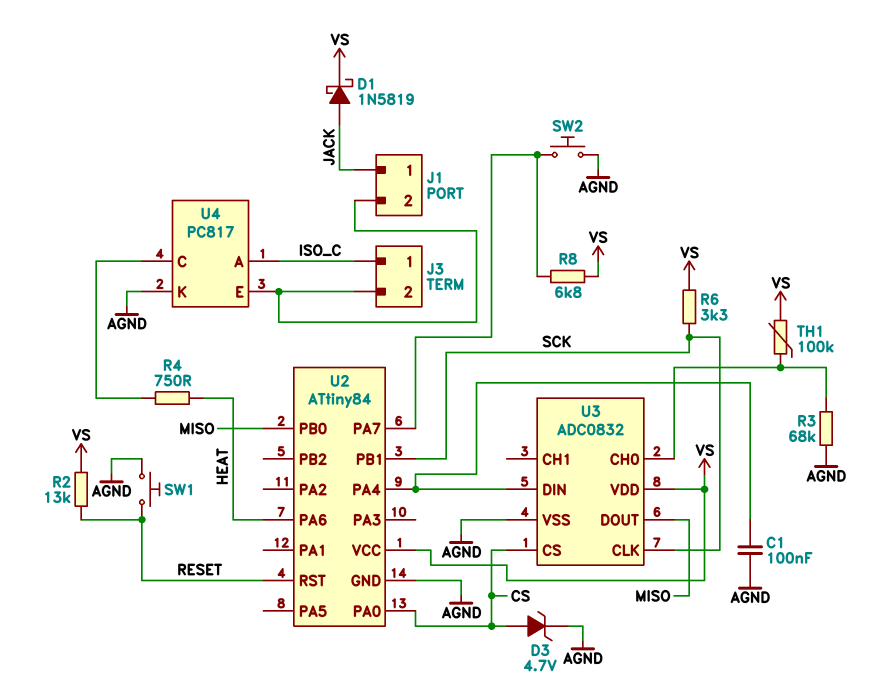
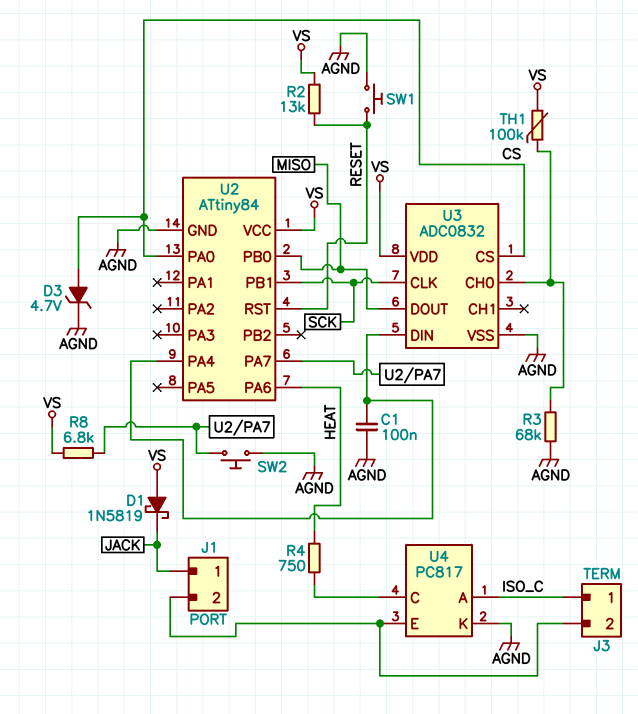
D1: schottky 1N5819 (A JACK, K VS) -> schottky 1N5819 (A VS, K JACK)
R6: 3.3k (SCK, VS) -> none

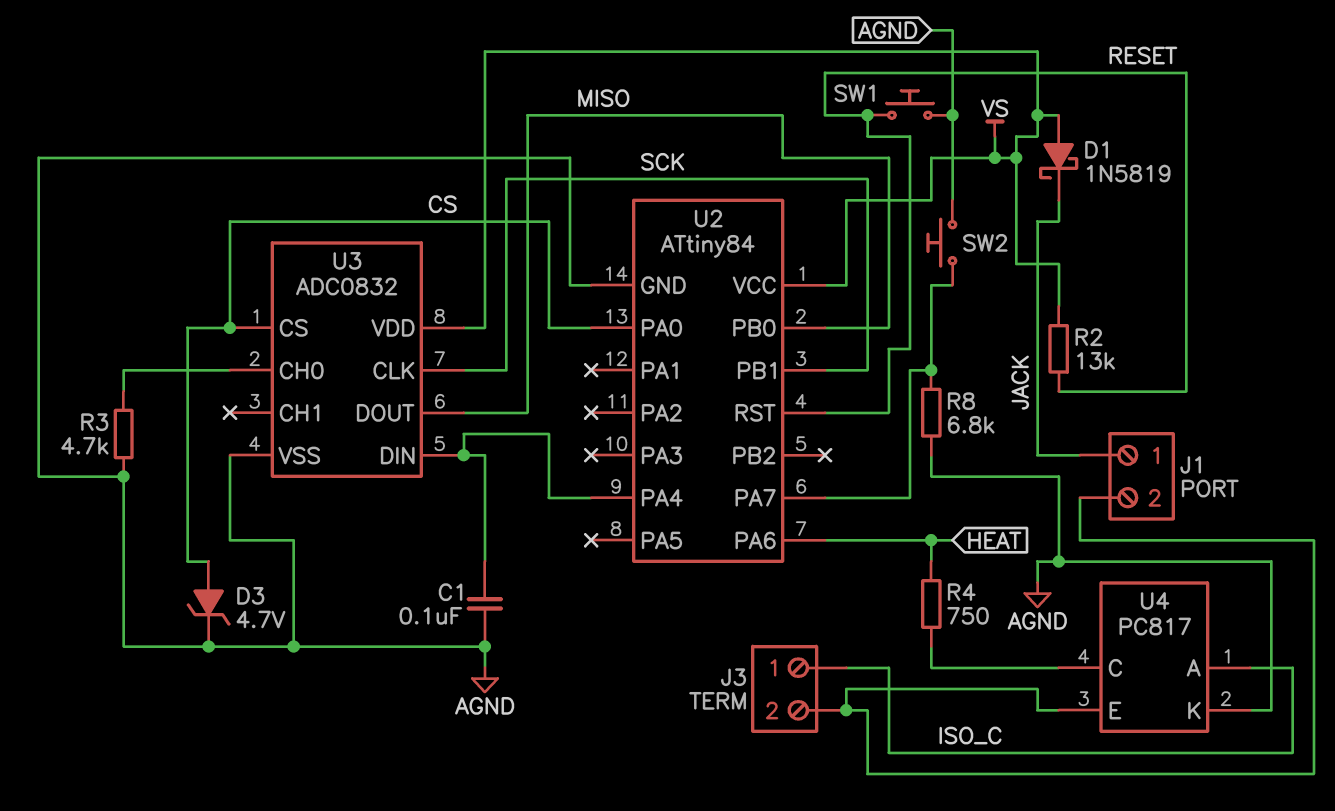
R3: 68k (AGND, U3/CH0) -> 4.7k (AGND, U3/CH0)
R8: 6.8k (U2/PA7, VS) -> 6.8k (AGND, U2/PA7)
TH1: 100k (U3/CH0, VS) -> none

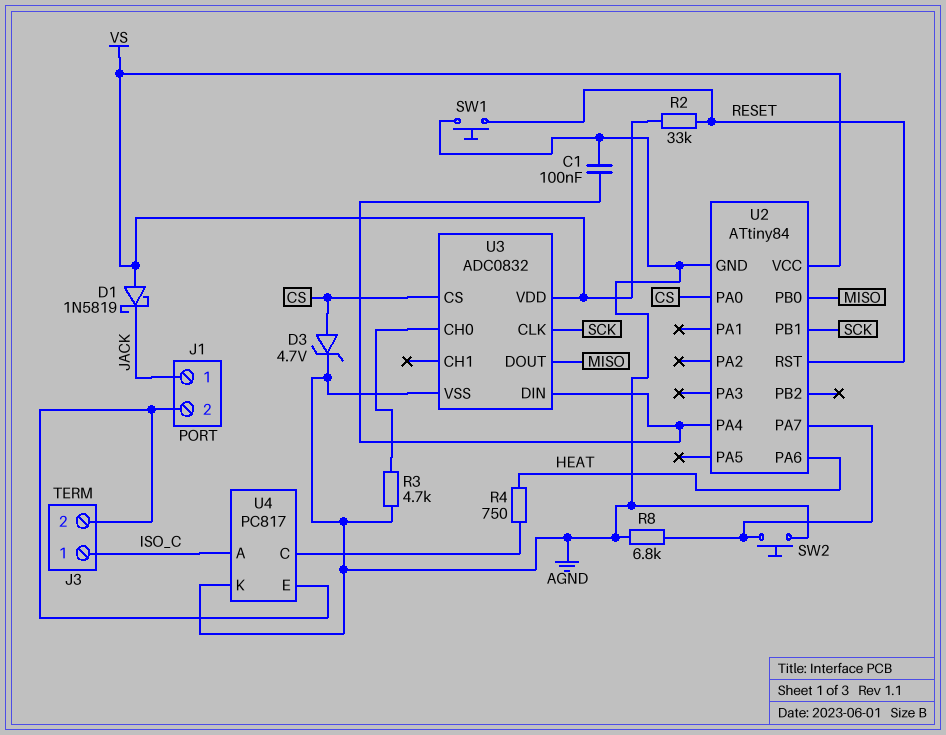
R2: 13k (RESET, VS) -> 33k (RESET, VS)

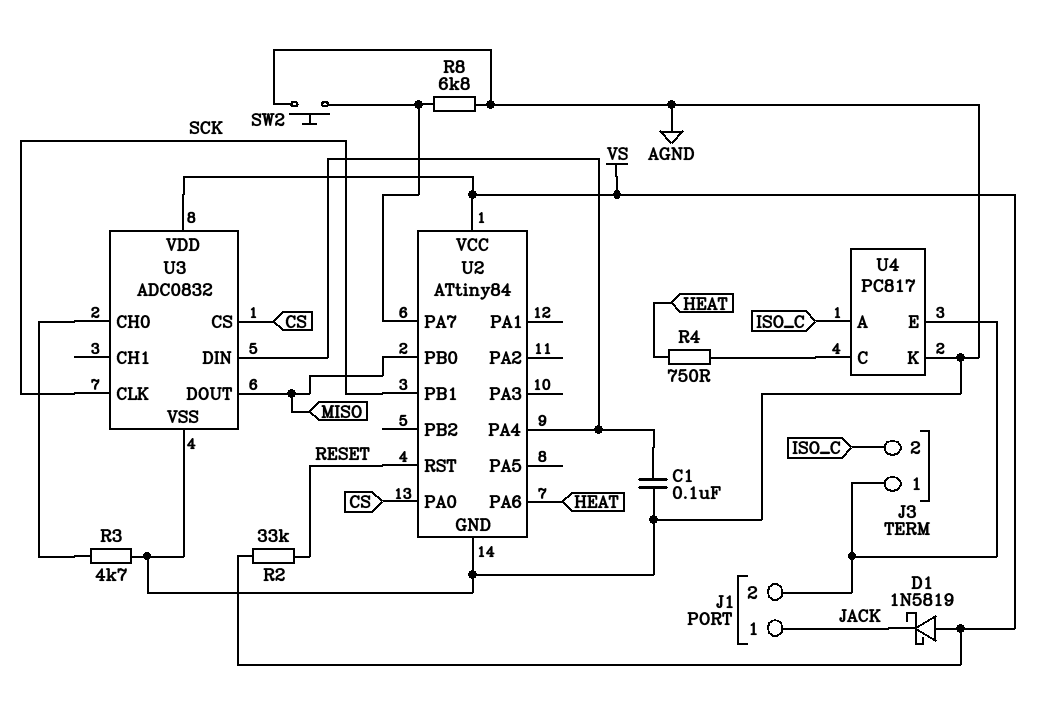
D3: zener 4.7V (A CS, K AGND) -> none
J3 pin 1: ISO_C -> J1/2
J3 pin 2: J1/2 -> ISO_C
SW1: button (AGND, RESET) -> none

